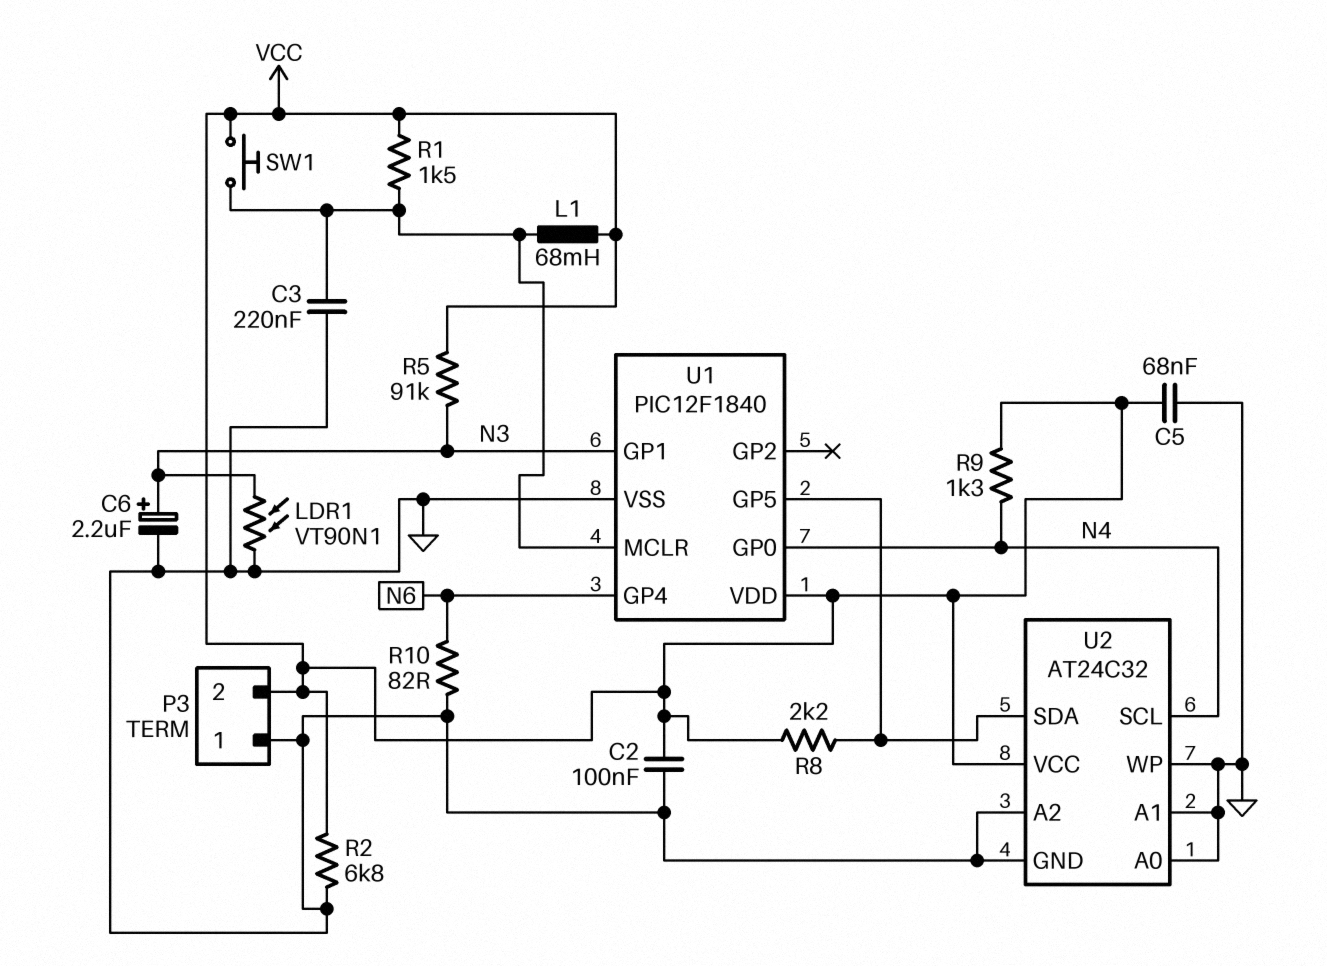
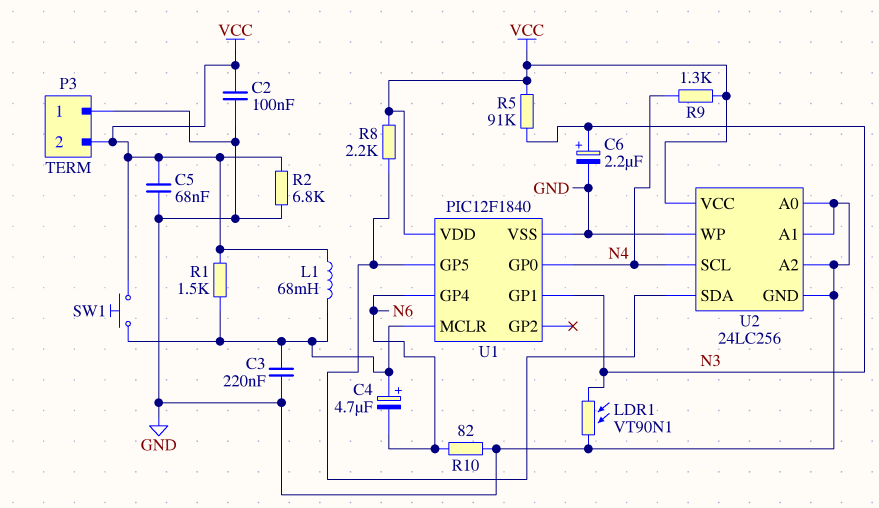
C4: none -> 4.7uF (plus U1/MCLR, minus N6)
U2: AT24C32 -> 24LC256

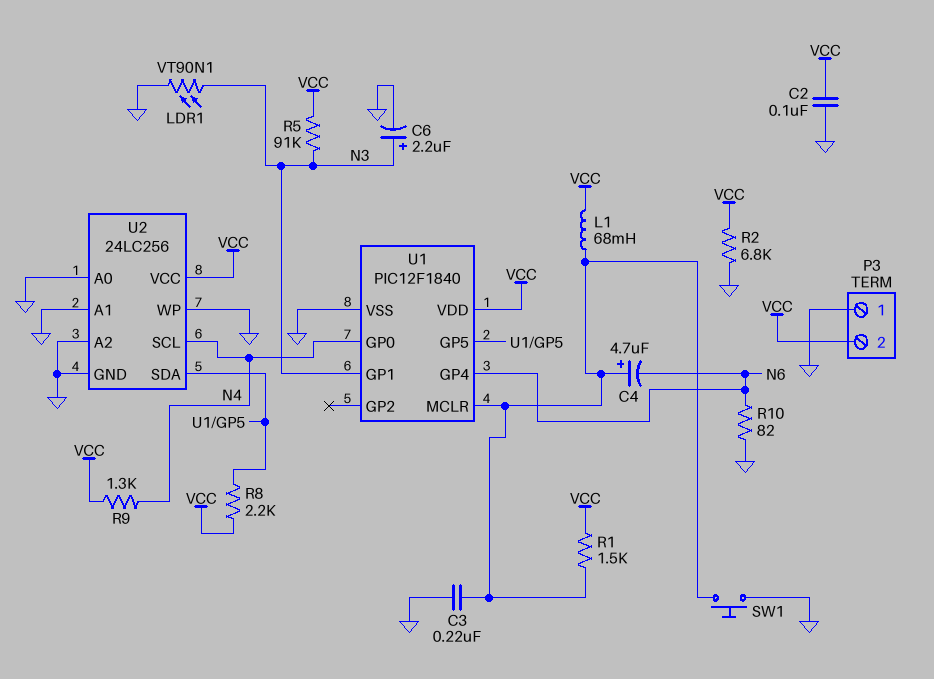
C5: 68nF (GND, VCC) -> none
SW1: button (U1/MCLR, VCC) -> button (GND, U1/MCLR)

